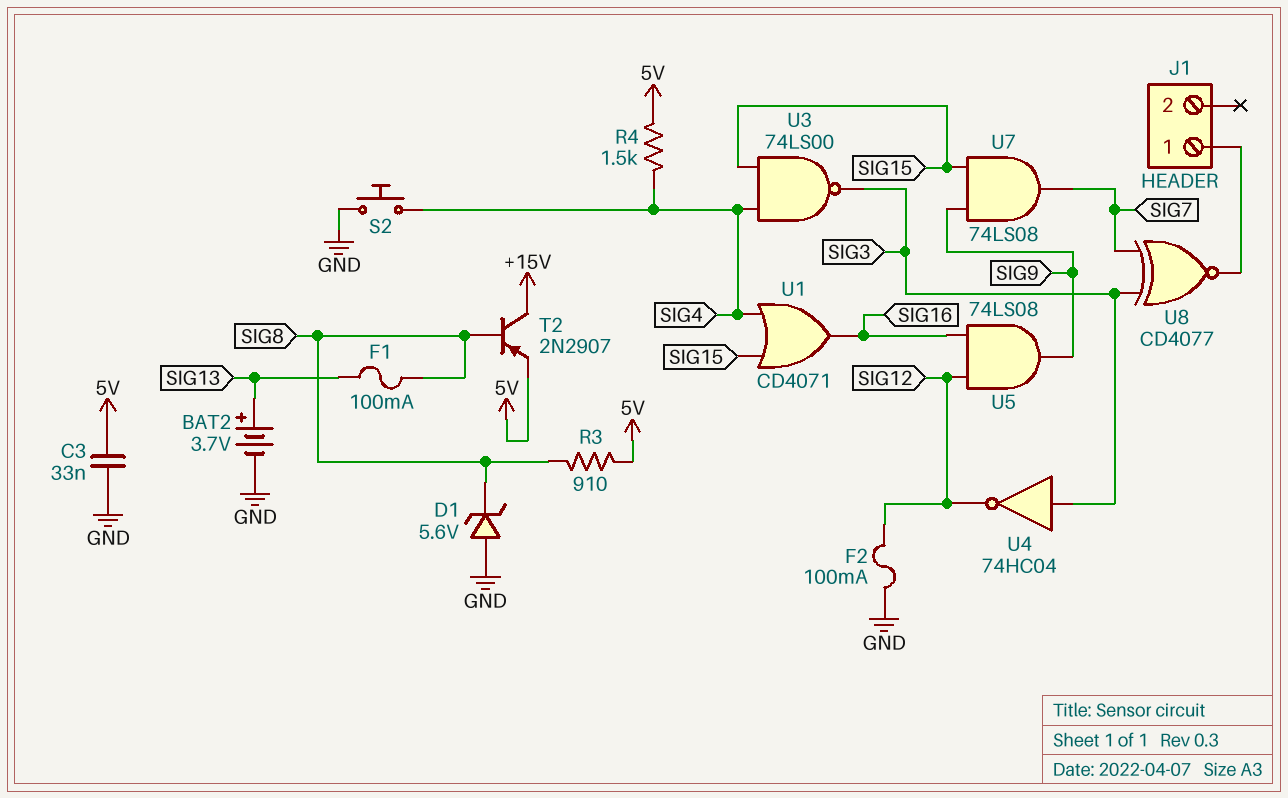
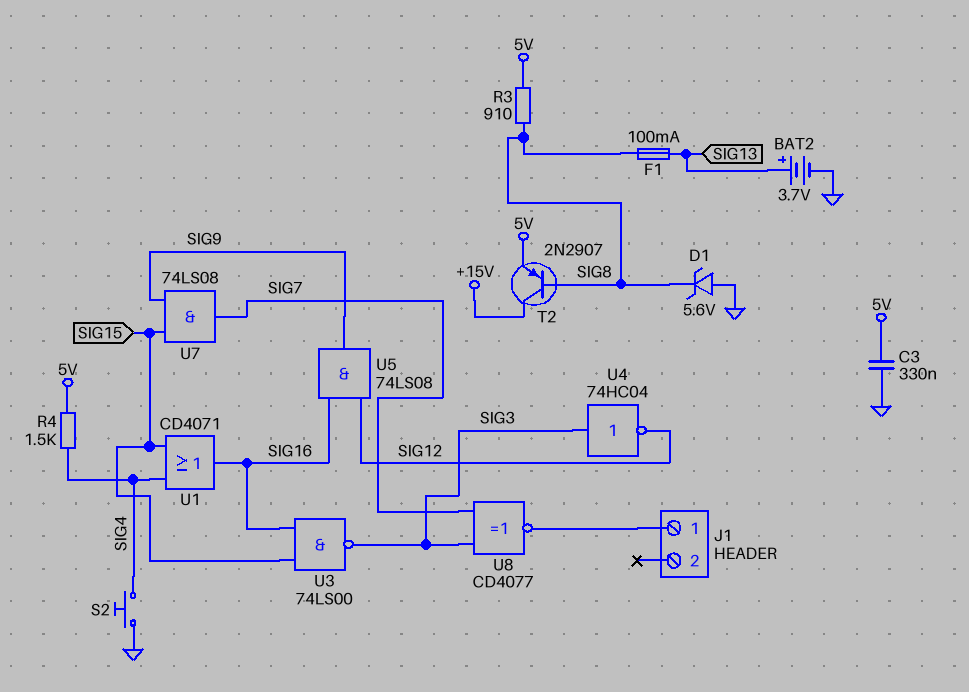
C3: 33nF (5V, GND) -> 330nF (5V, GND)
F2: 100mA (GND, SIG12) -> none
U3: NAND 74LS00 (in SIG4, in SIG15, out SIG3) -> NAND 74LS00 (in SIG15, in SIG16, out SIG3)

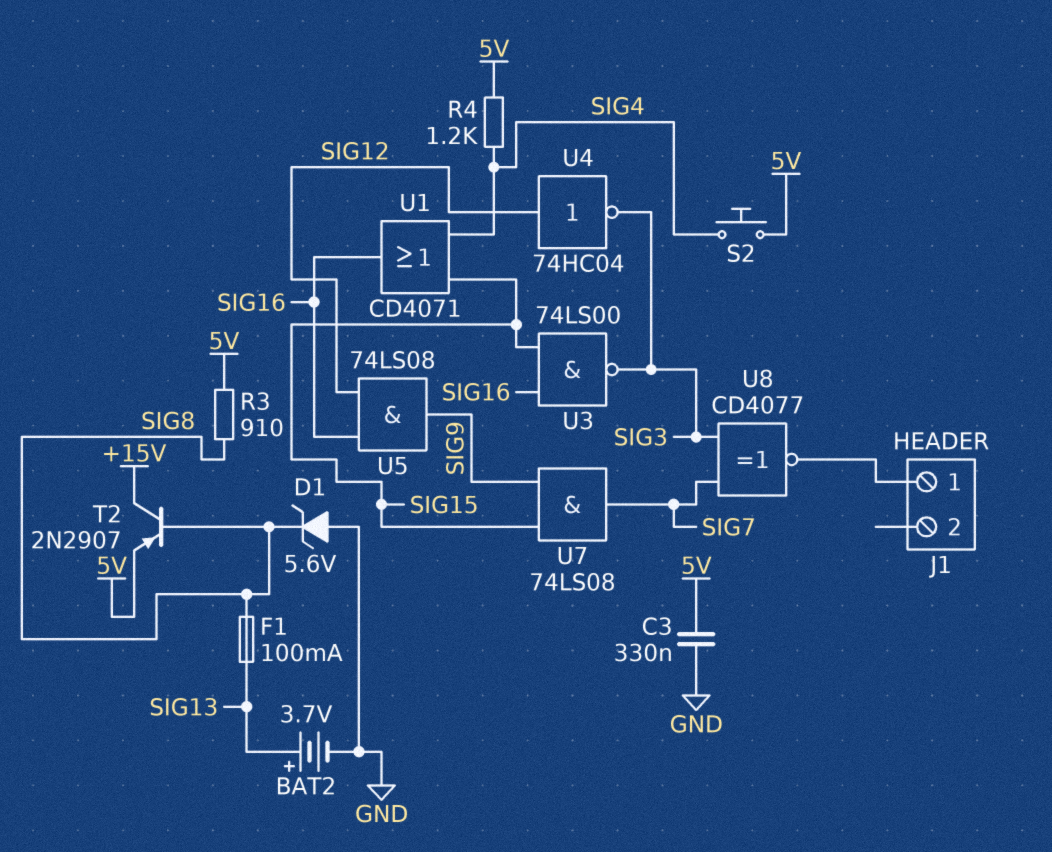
R4: 1.5k (5V, SIG4) -> 1.2k (5V, SIG4)
S2: button (GND, SIG4) -> button (5V, SIG4)
U4: NOT 74HC04 (in SIG3, out SIG12) -> NOT 74HC04 (in SIG12, out SIG3)

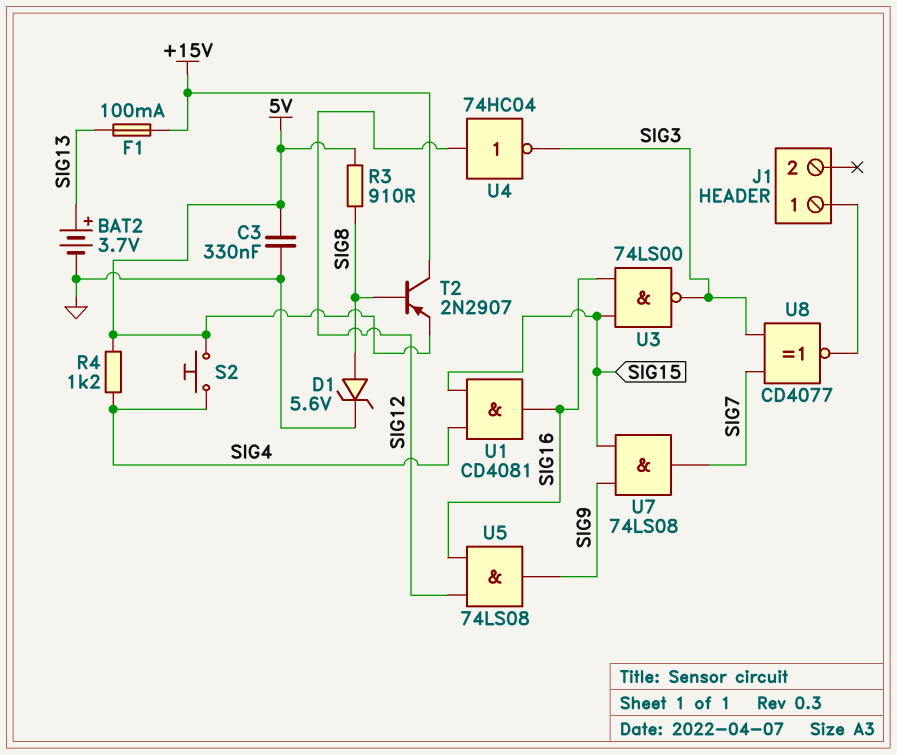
D1: zener 5.6V (A GND, K SIG8) -> zener 5.6V (A SIG8, K GND)
F1: 100mA (SIG8, SIG13) -> 100mA (+15V, SIG13)
U1: OR CD4071 (in SIG4, in SIG15, out SIG16) -> AND CD4081 (in SIG4, in SIG15, out SIG16)

